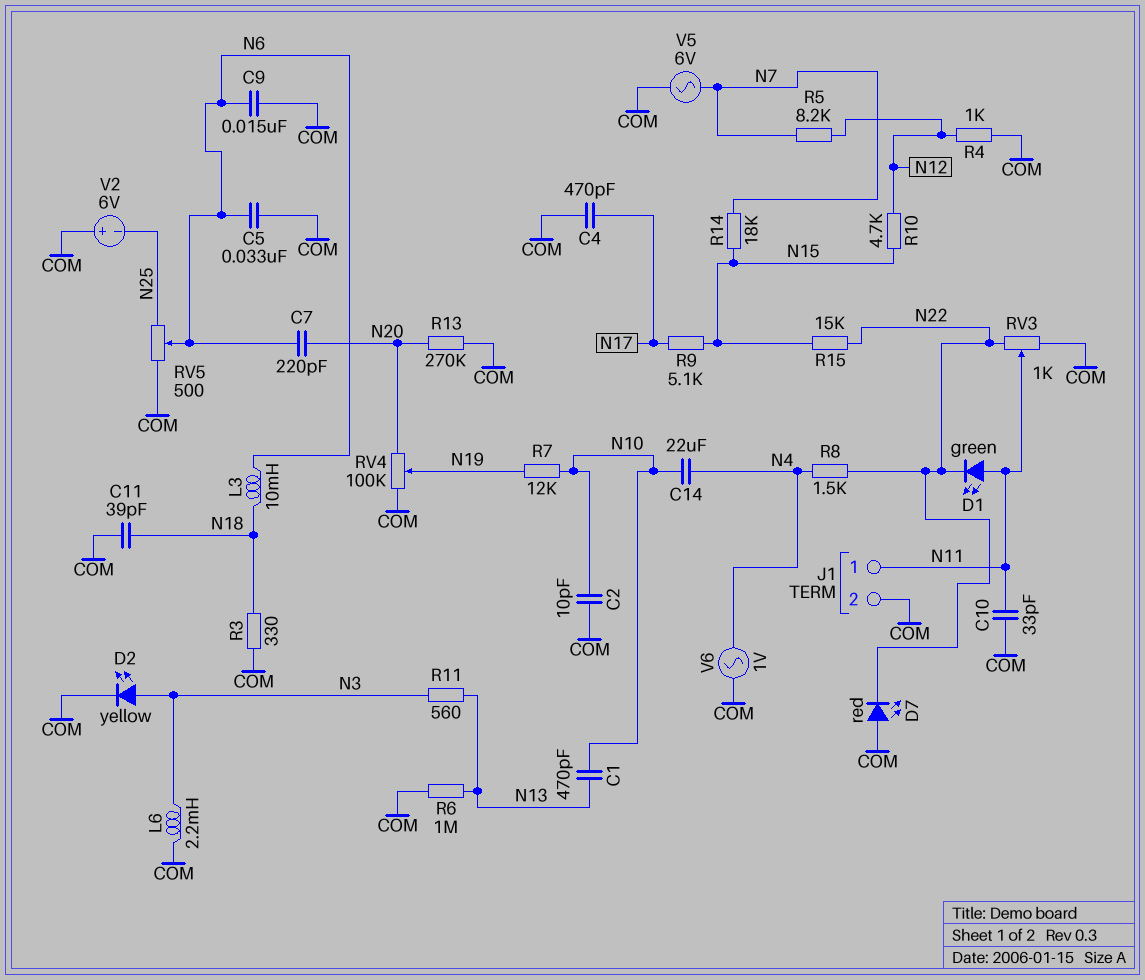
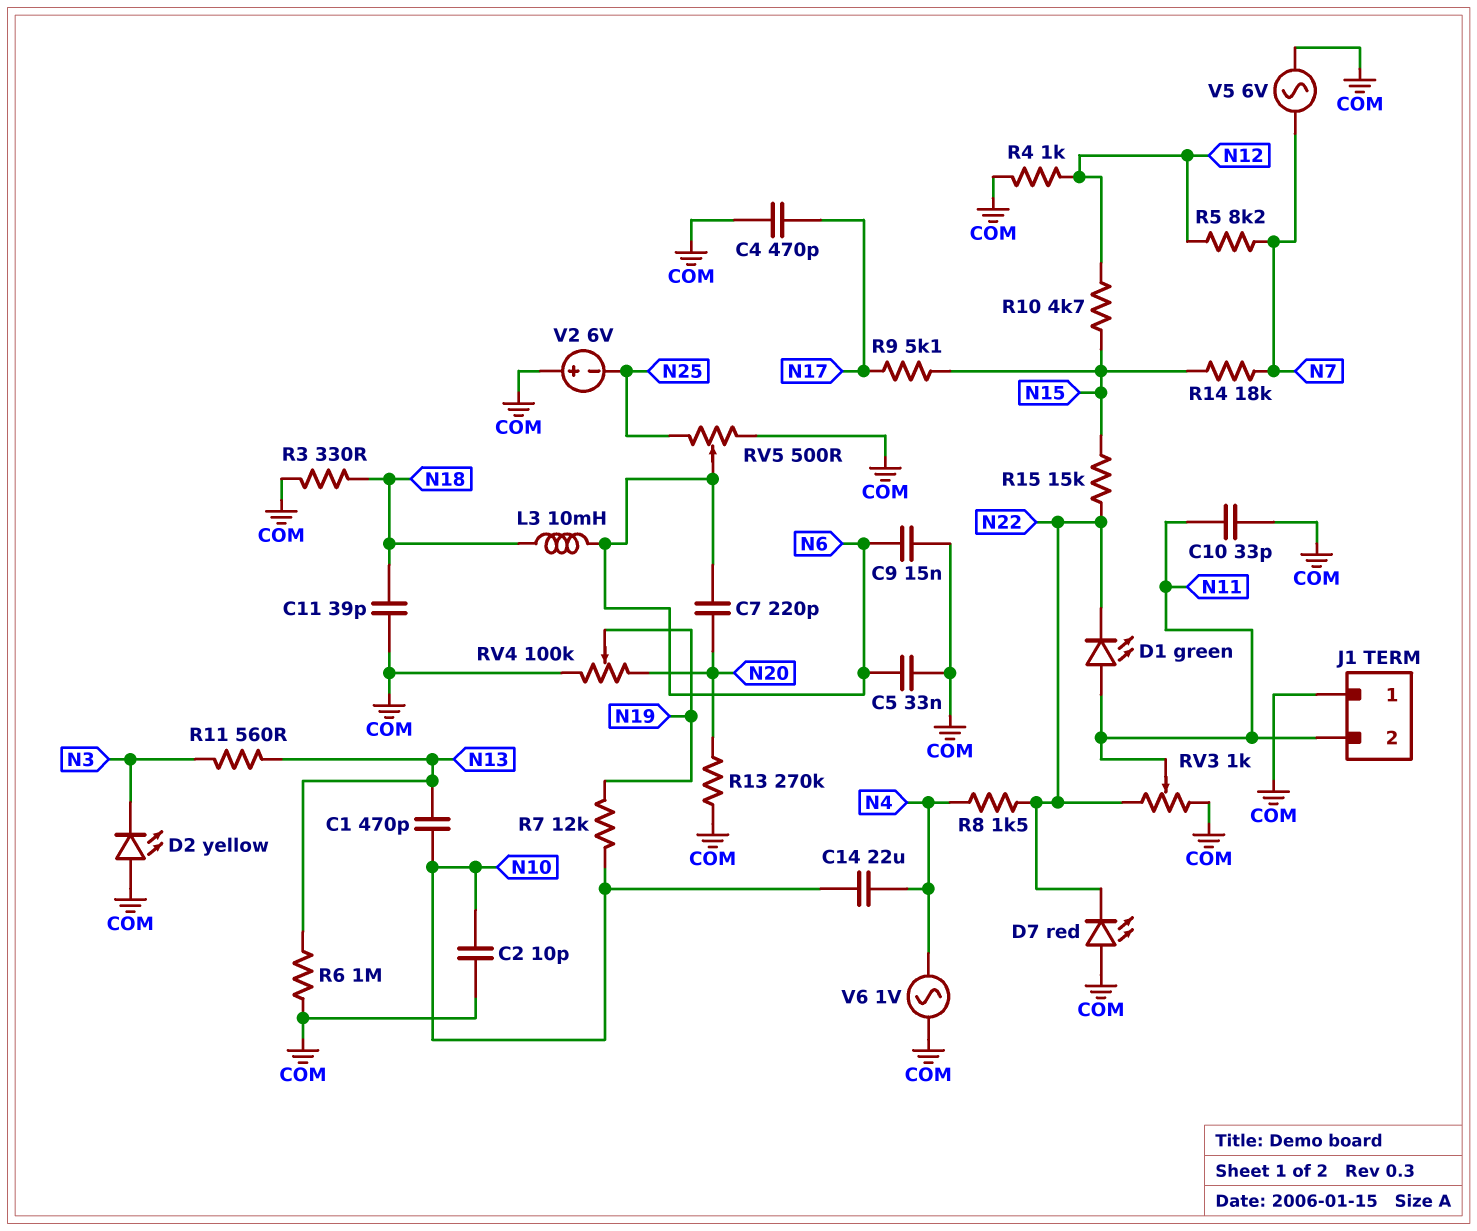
D2: LED yellow (A N3, K COM) -> LED yellow (A COM, K N3)
J1 pin 1: N11 -> COM
J1 pin 2: COM -> N11
L6: 2.2mH (COM, N3) -> none

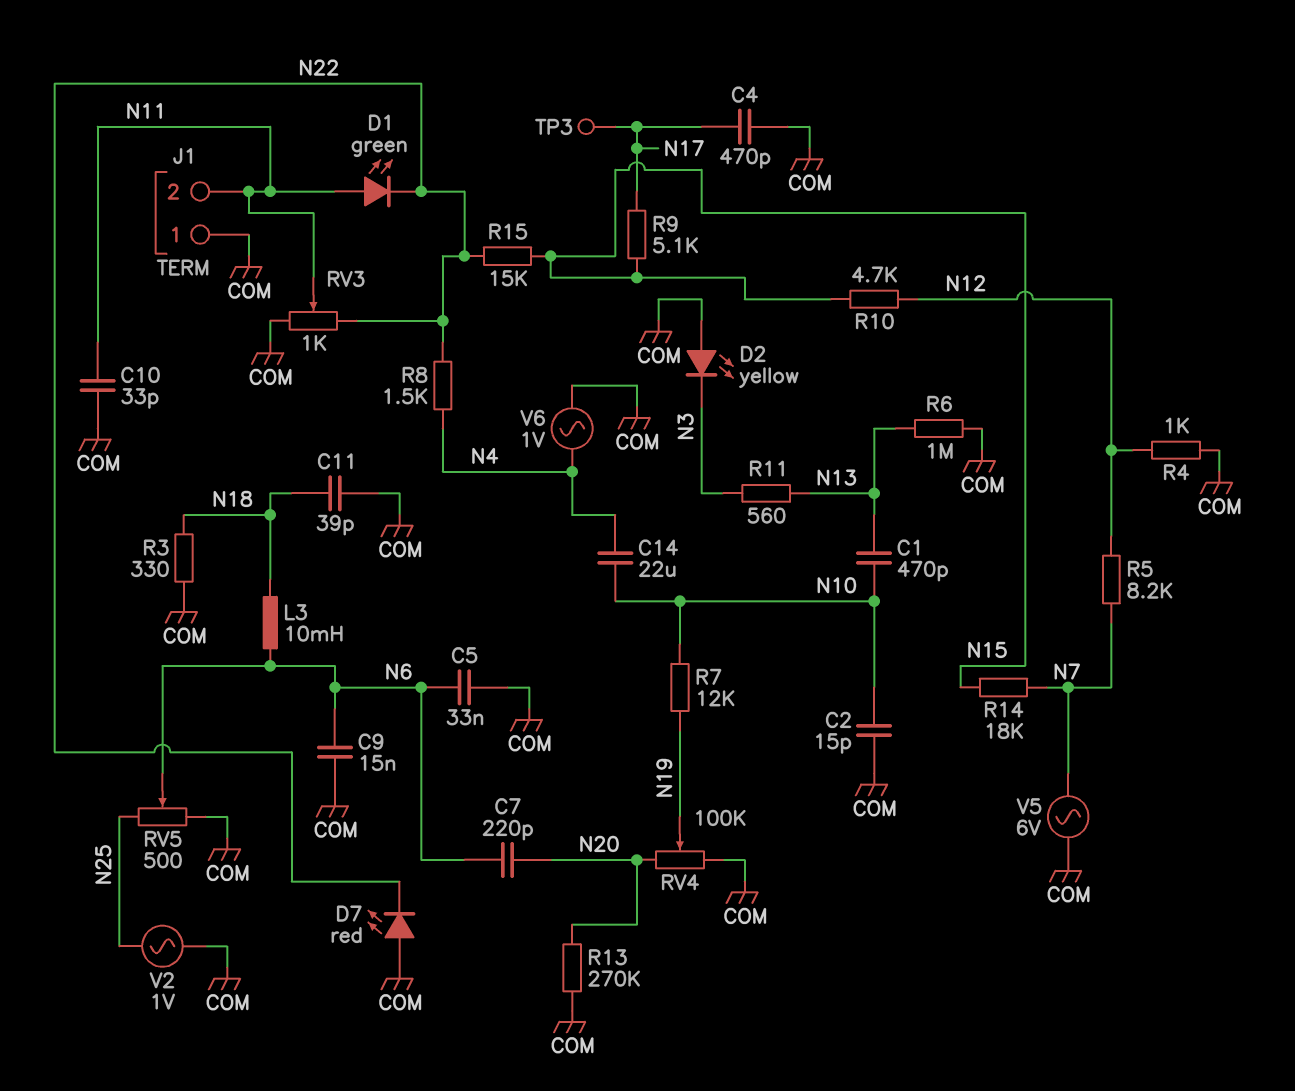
C2: 10pF (COM, N10) -> 15pF (COM, N10)
TP3: none -> test point (N17)
V2: 6V (plus COM, minus N25) -> AC 1V (COM, N25)

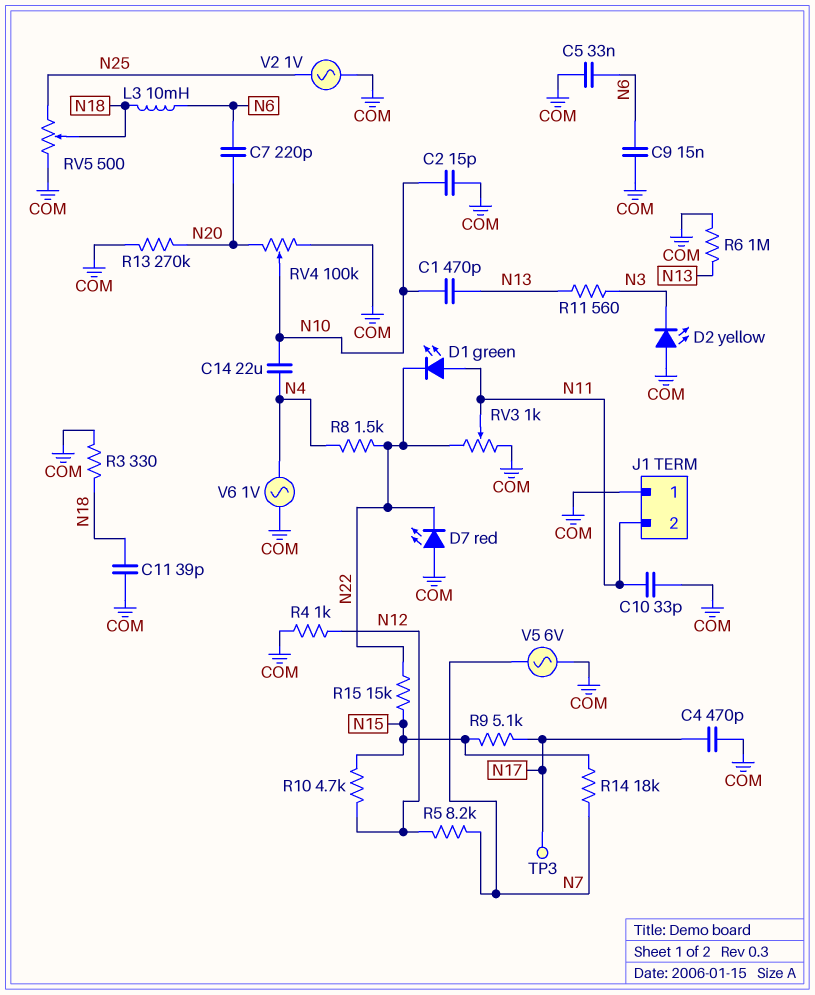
R7: 12k (N10, N19) -> none
RV4: 100k (COM, N20, wiper N19) -> 100k (COM, N20, wiper N10)
RV5: 500 (COM, N25, wiper N6) -> 500 (COM, N25, wiper N18)

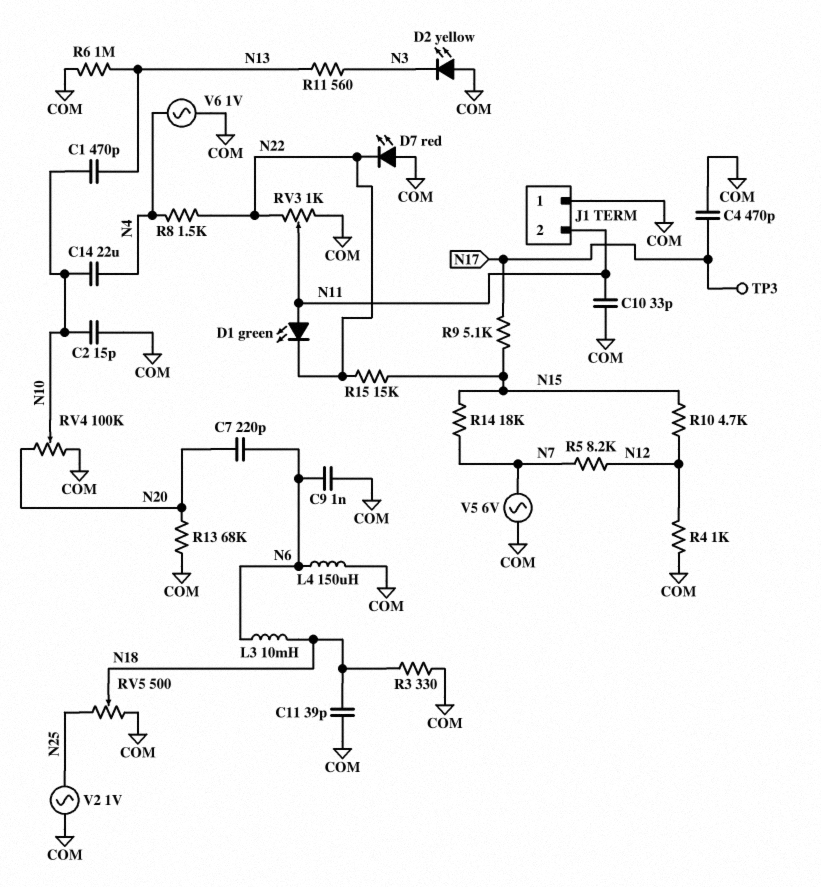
C5: 33nF (COM, N6) -> none
C9: 15nF (COM, N6) -> 1nF (COM, N6)
L4: none -> 150uH (COM, N6)
R13: 270k (COM, N20) -> 68k (COM, N20)

